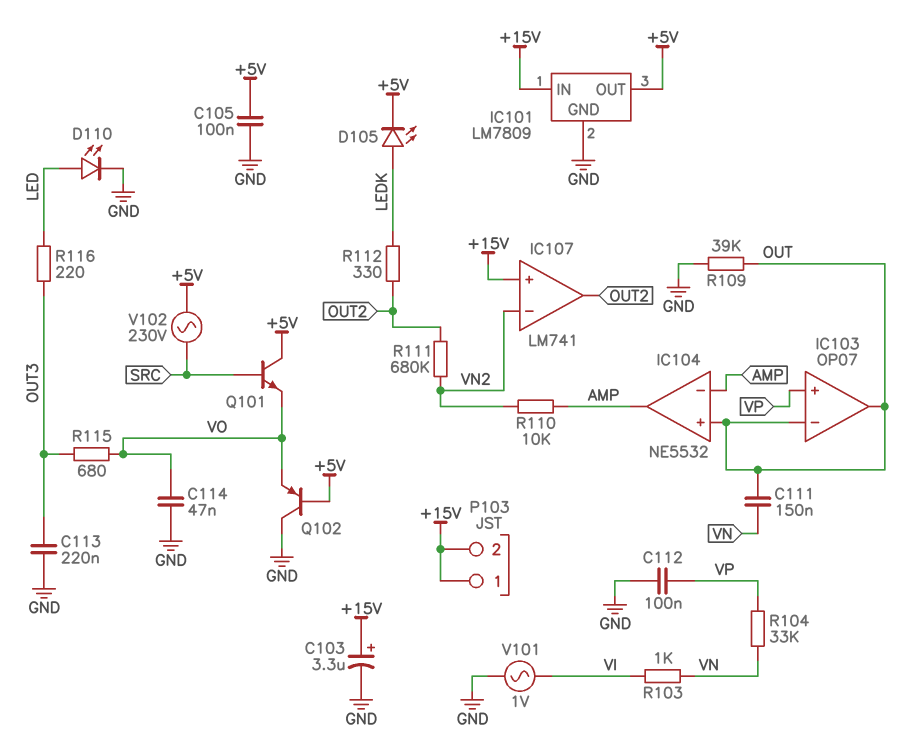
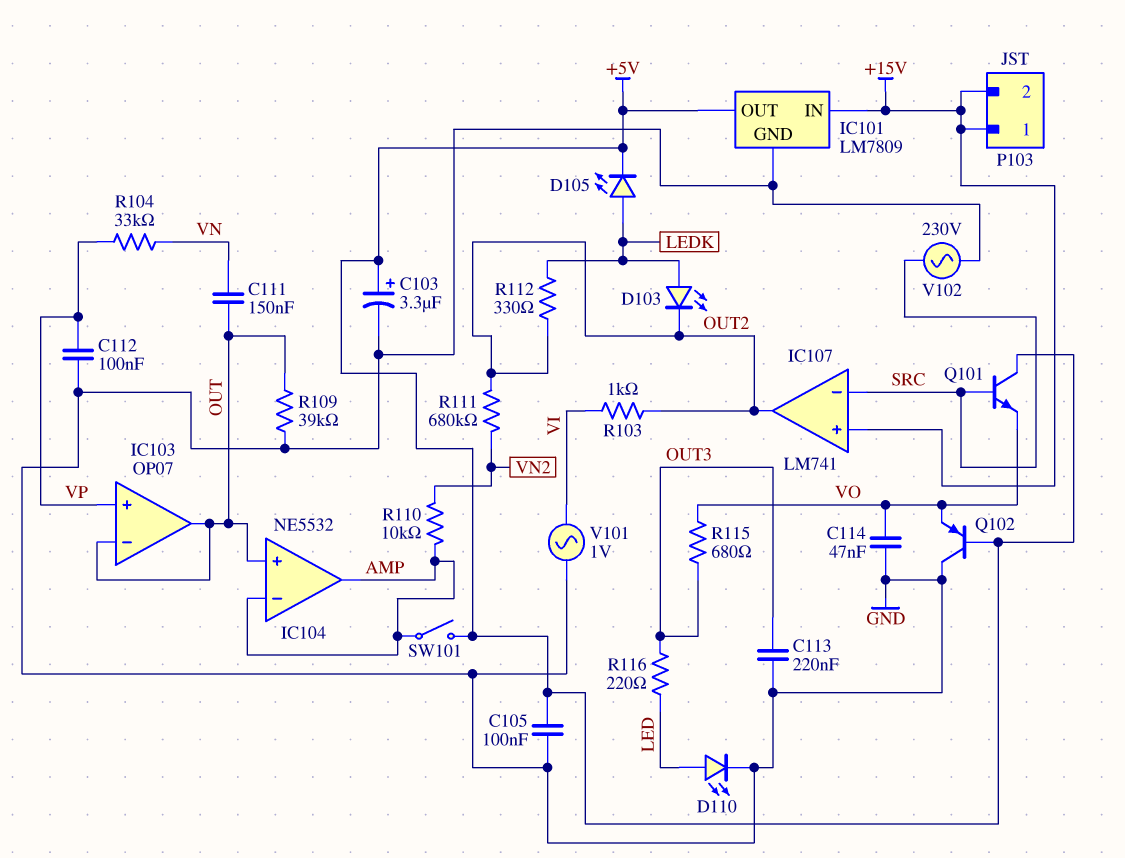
C103: 3.3uF (plus +15V, minus GND) -> 3.3uF (plus +5V, minus GND)
D103: none -> LED (A LEDK, K OUT2)
IC107 pin in-: VN2 -> SRC
R103: 1k (VI, VN) -> 1k (OUT2, VI)
SW101: none -> switch (+5V, AMP)
V102: AC 230V (+5V, SRC) -> AC 230V (GND, SRC)

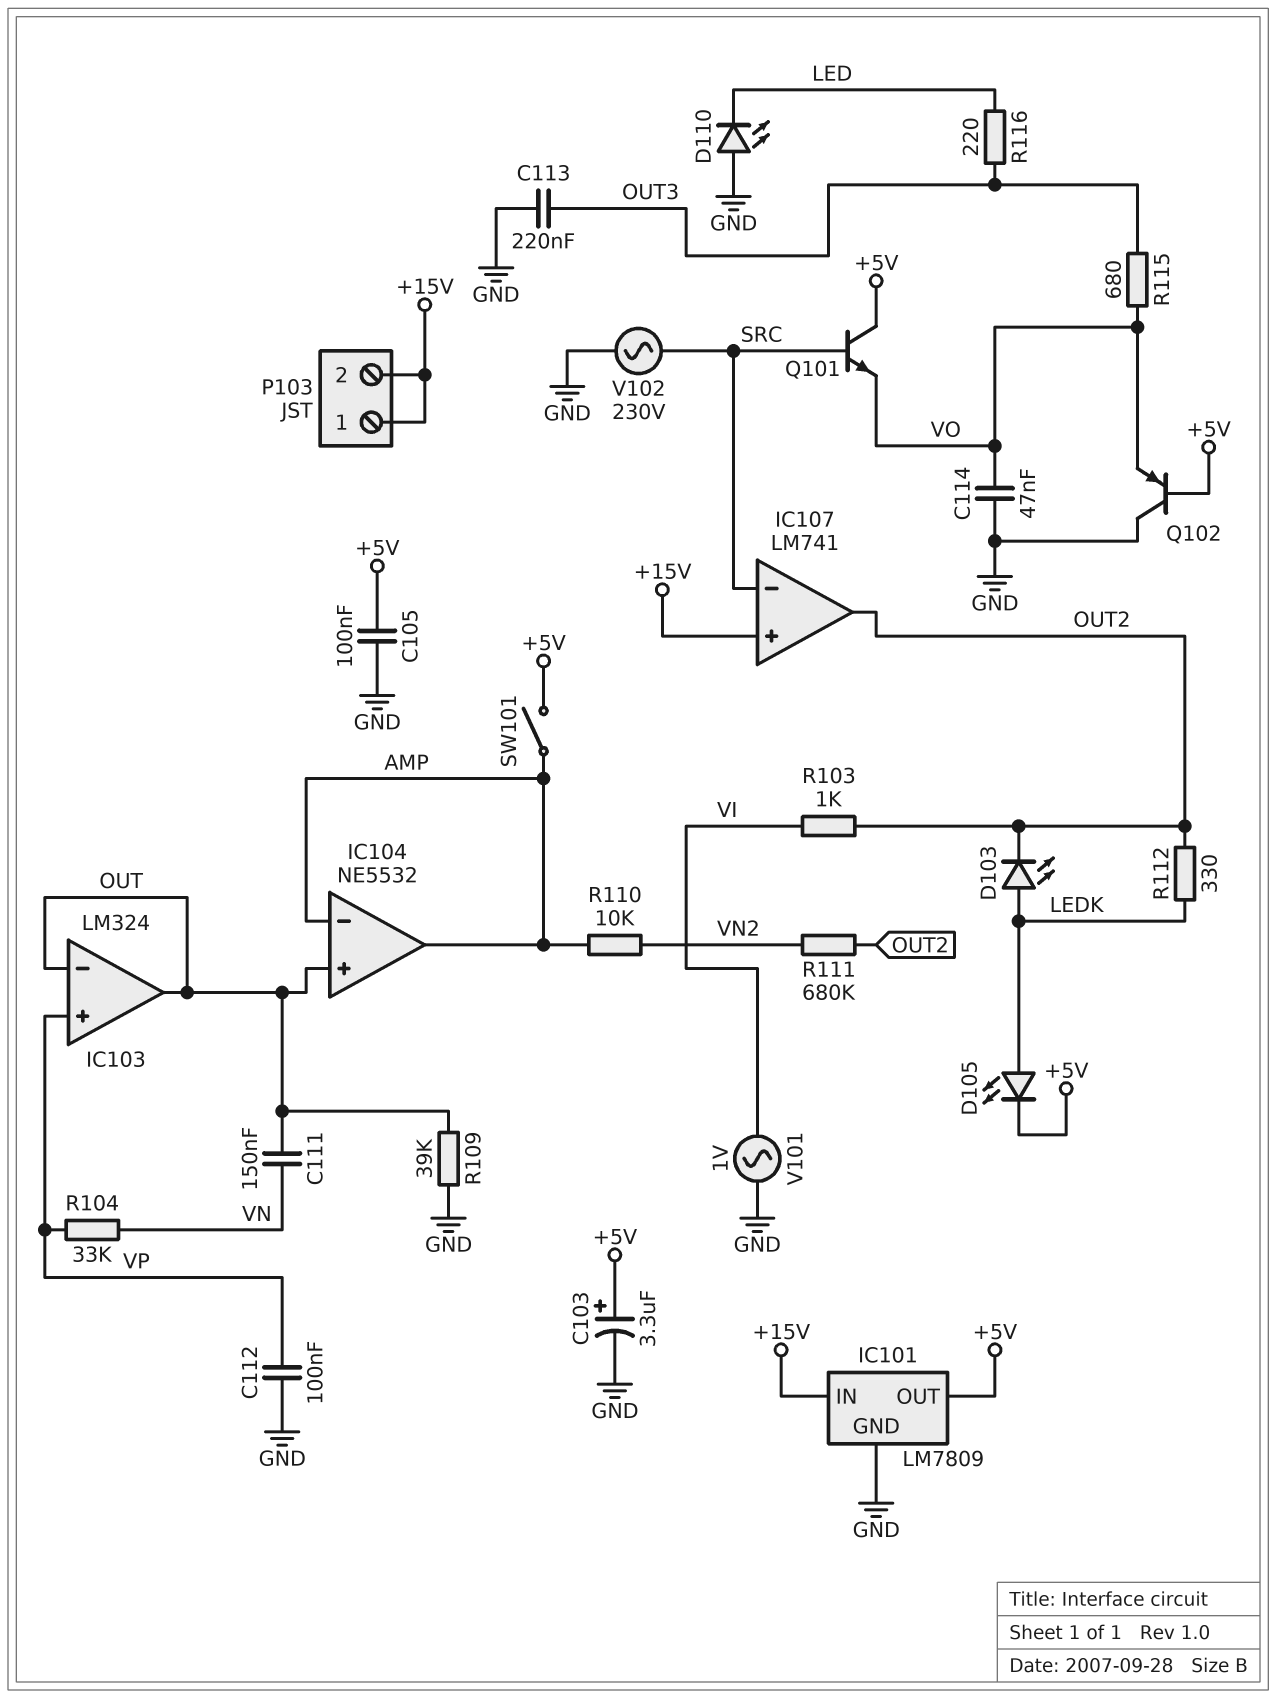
D110: LED (A LED, K GND) -> LED (A GND, K LED)
IC103: OP07 -> LM324

